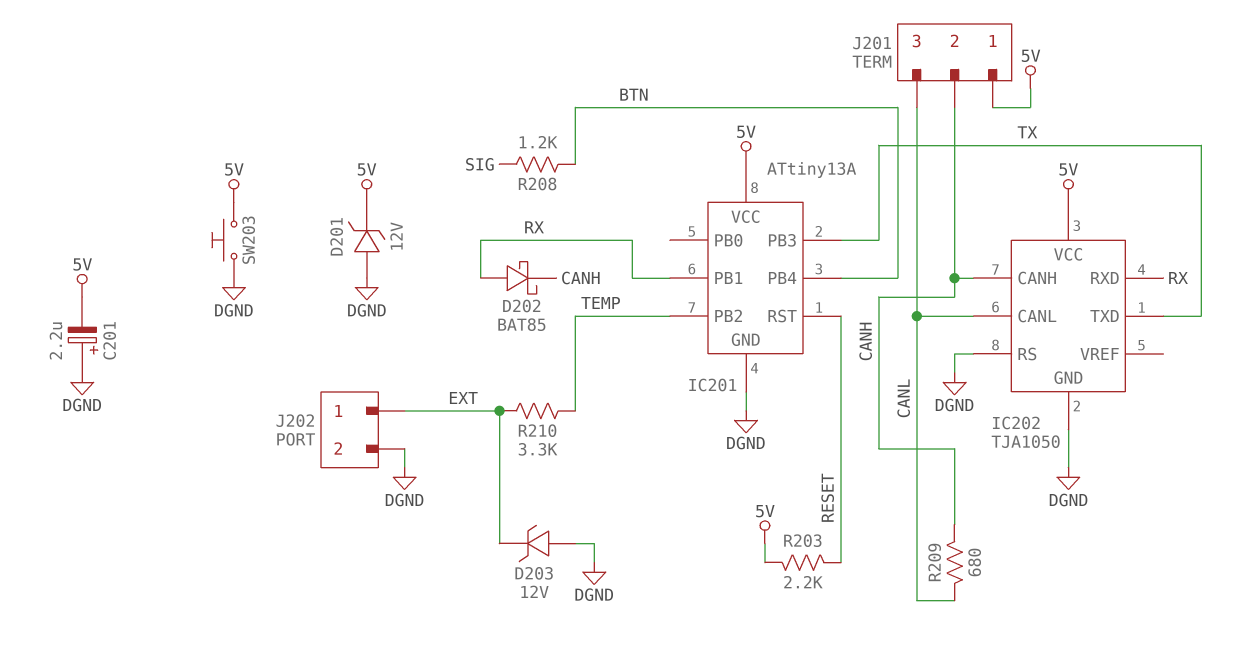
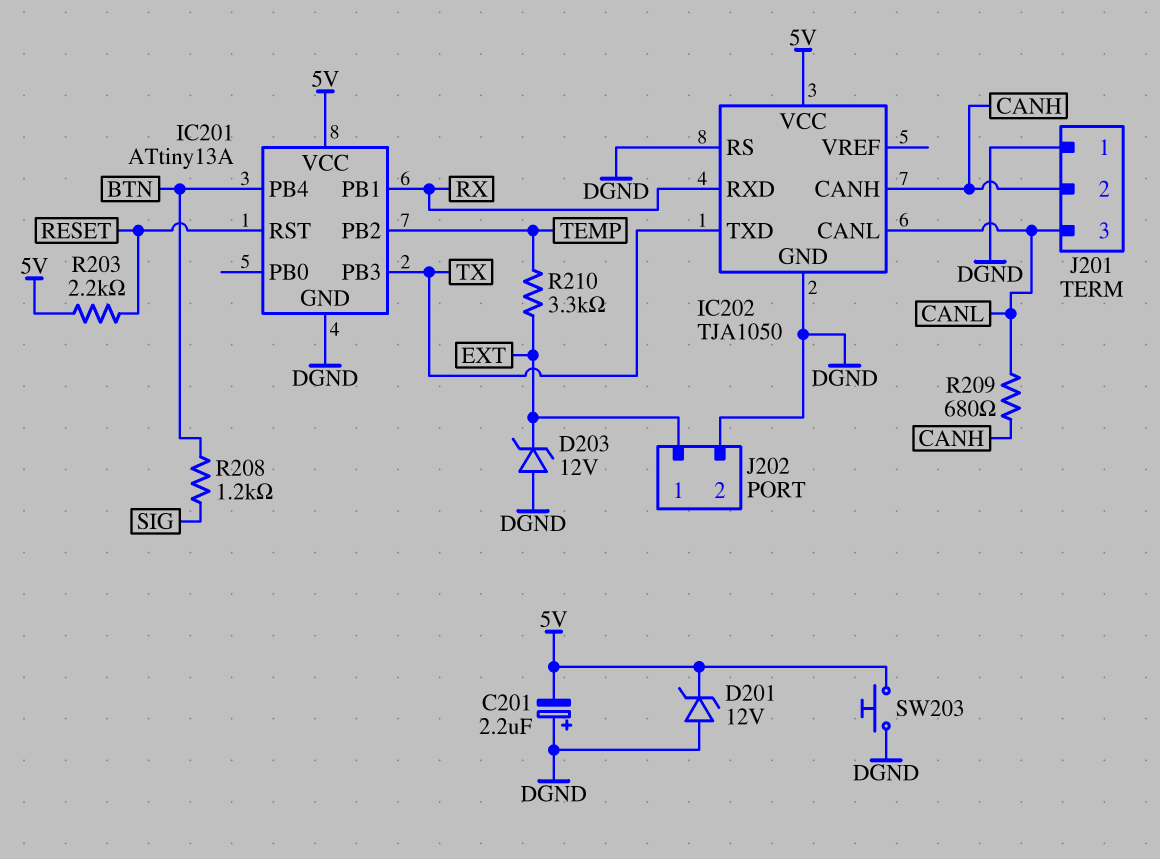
D202: schottky BAT85 (A RX, K CANH) -> none
J201 pin 1: 5V -> DGND

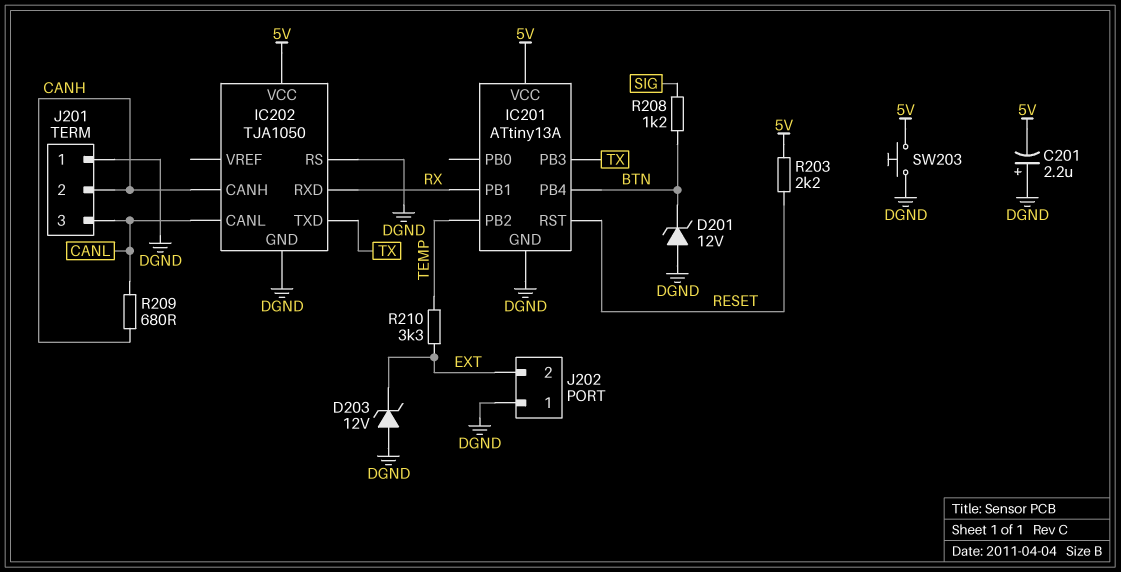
D201: zener 12V (A DGND, K 5V) -> zener 12V (A DGND, K BTN)
J202 pin 1: EXT -> DGND
J202 pin 2: DGND -> EXT

